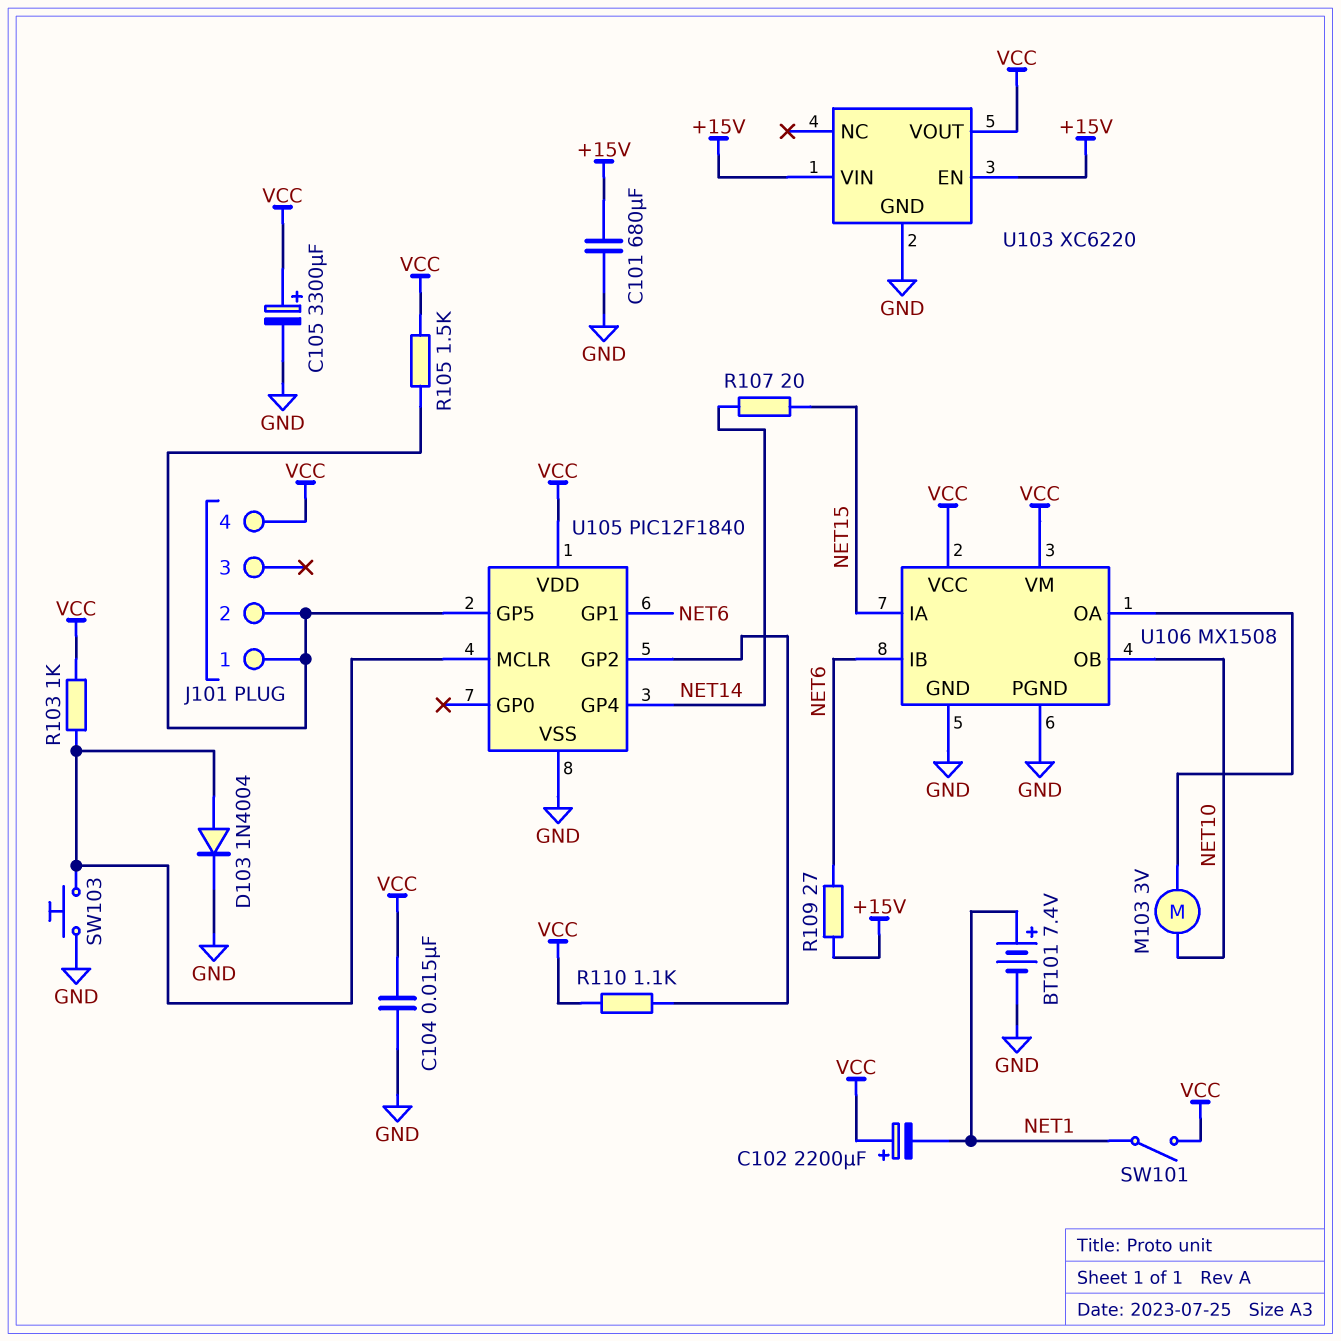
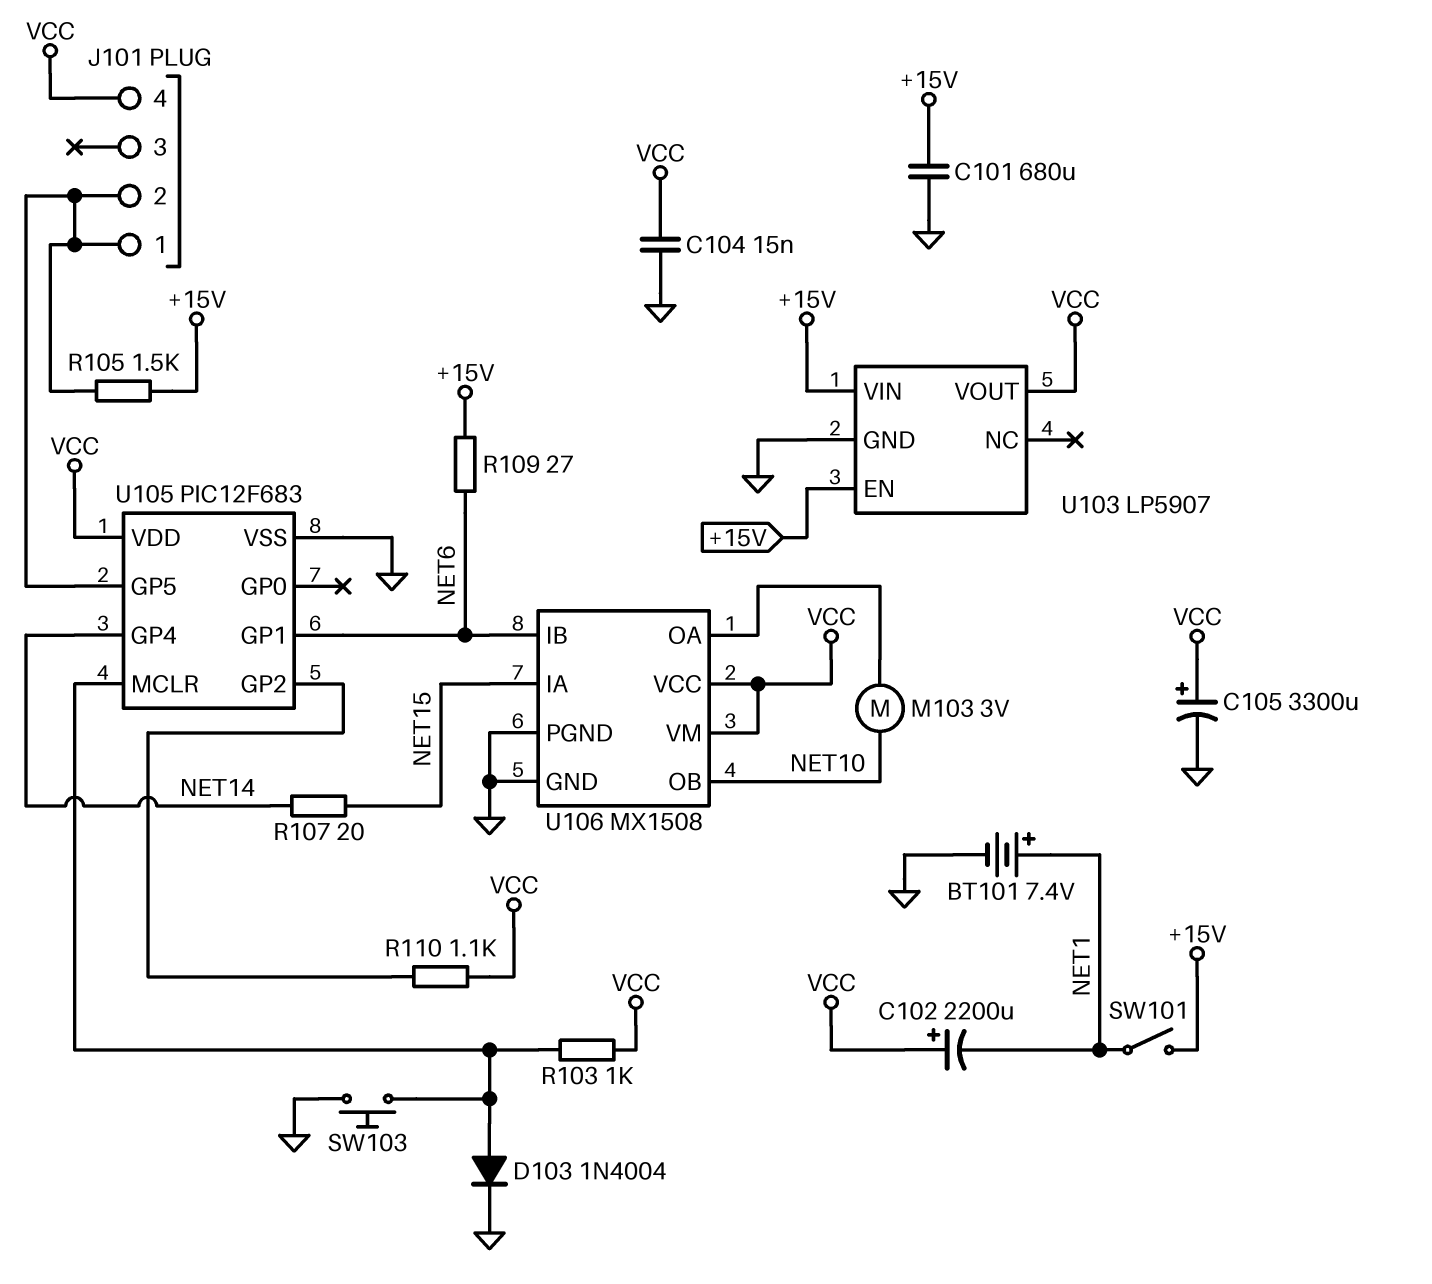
R105: 1.5k (J101/1, VCC) -> 1.5k (+15V, J101/1)
SW101: switch (NET1, VCC) -> switch (+15V, NET1)
U103: XC6220 -> LP5907
U105: PIC12F1840 -> PIC12F683

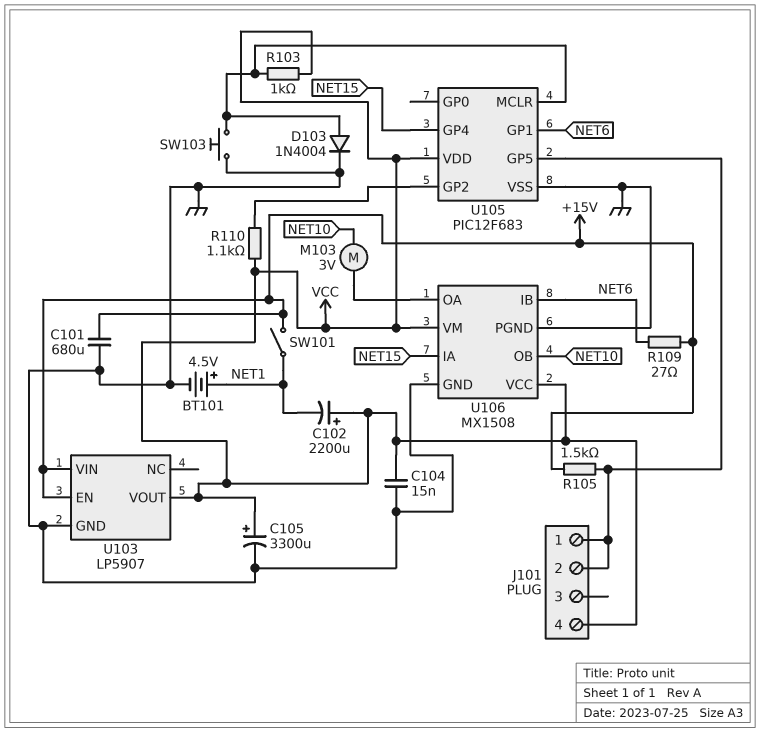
BT101: 7.4V (plus NET1, minus GND) -> 4.5V (plus NET1, minus GND)
R107: 20 (NET14, NET15) -> none
U105 pin GP4: NET14 -> NET15

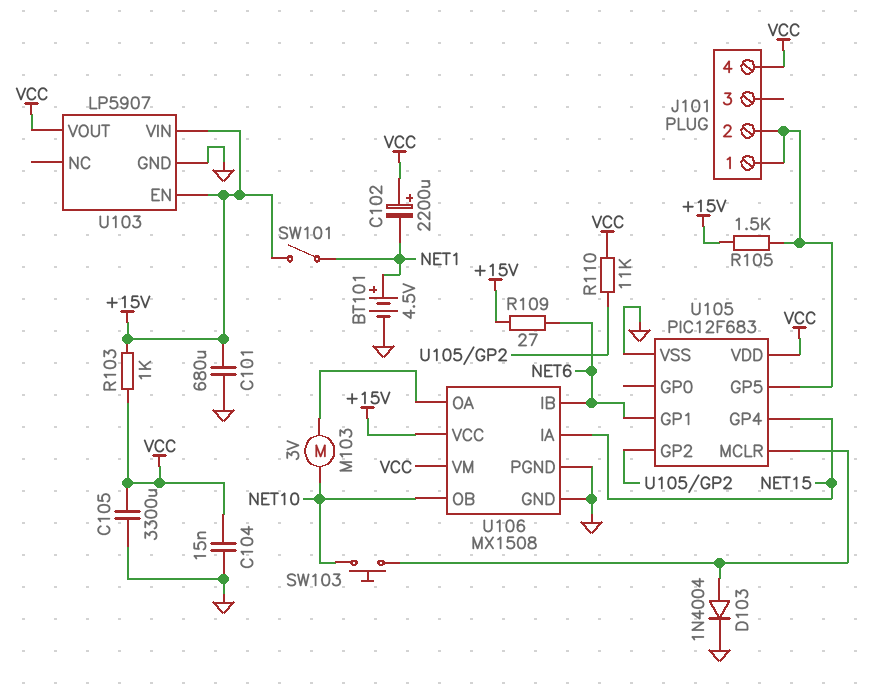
C105: 3300uF (plus VCC, minus GND) -> 3300uF (GND, VCC)
R103: 1k (U105/MCLR, VCC) -> 1k (+15V, VCC)
R110: 1.1k (U105/GP2, VCC) -> 11k (U105/GP2, VCC)
SW103: button (GND, U105/MCLR) -> button (NET10, U105/MCLR)
U106 pin VCC: VCC -> +15V

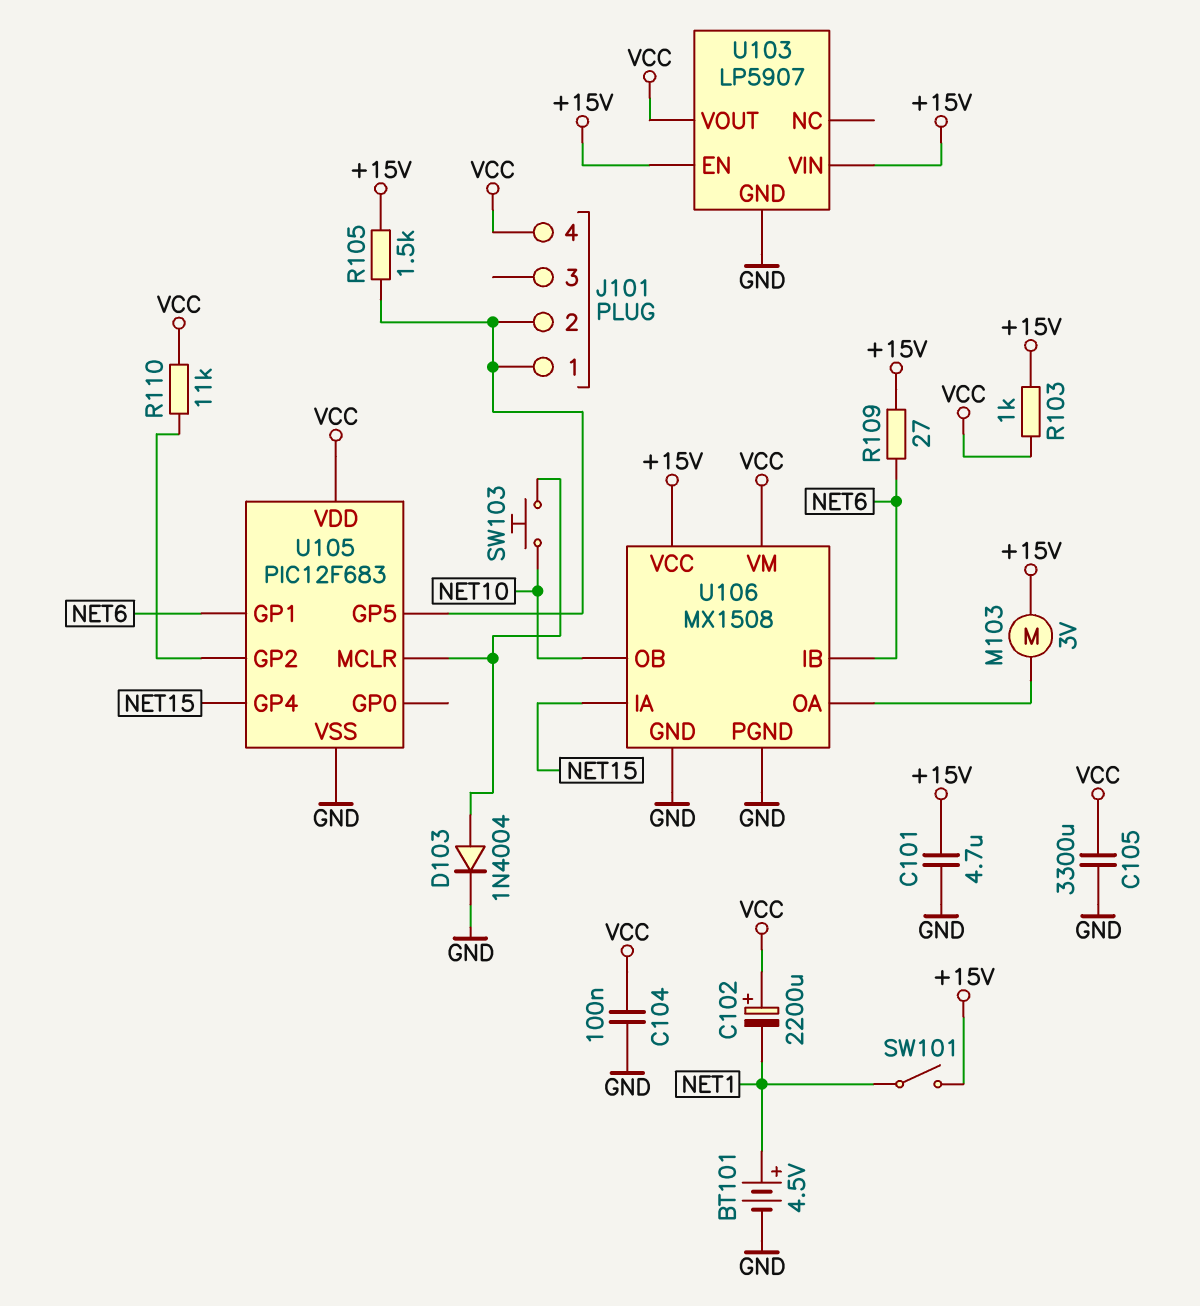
C101: 680uF (+15V, GND) -> 4.7uF (+15V, GND)
C104: 15nF (GND, VCC) -> 100nF (GND, VCC)
M103: motor 3V (NET10, U106/OA) -> motor 3V (+15V, U106/OA)

